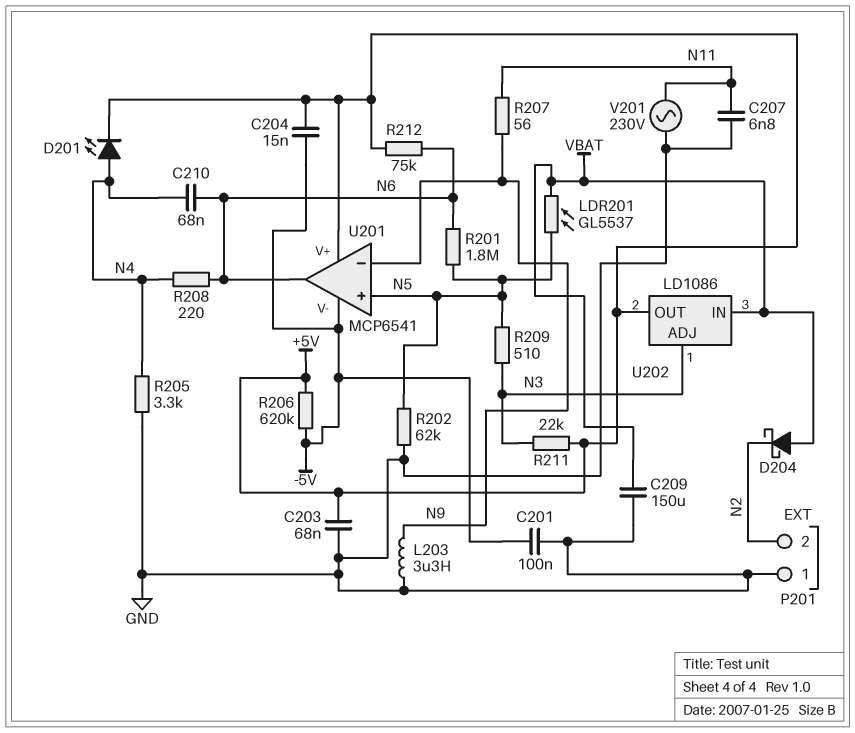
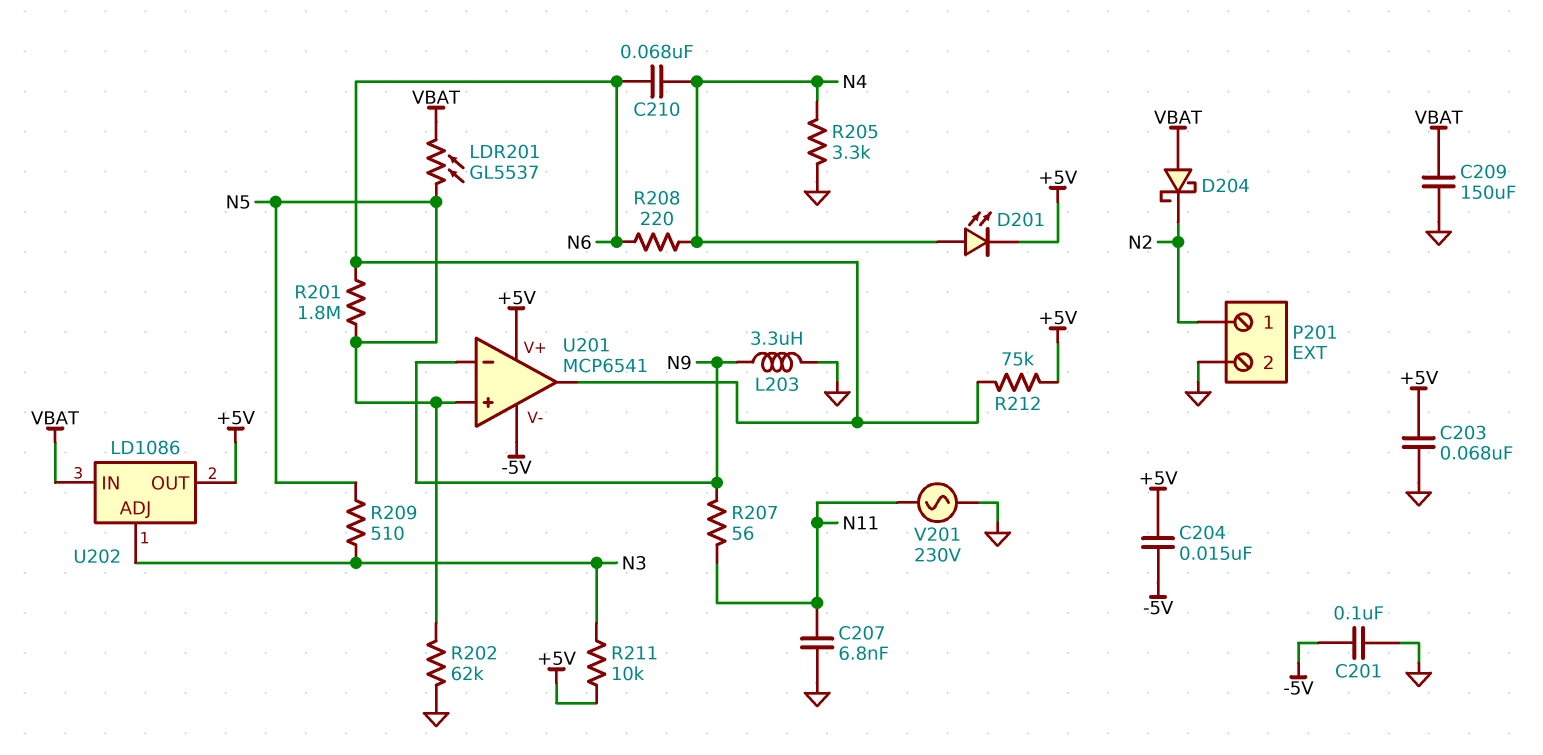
P201 pin 1: GND -> N2
P201 pin 2: N2 -> GND
R206: 620k (+5V, -5V) -> none
R211: 22k (+5V, N3) -> 10k (+5V, N3)

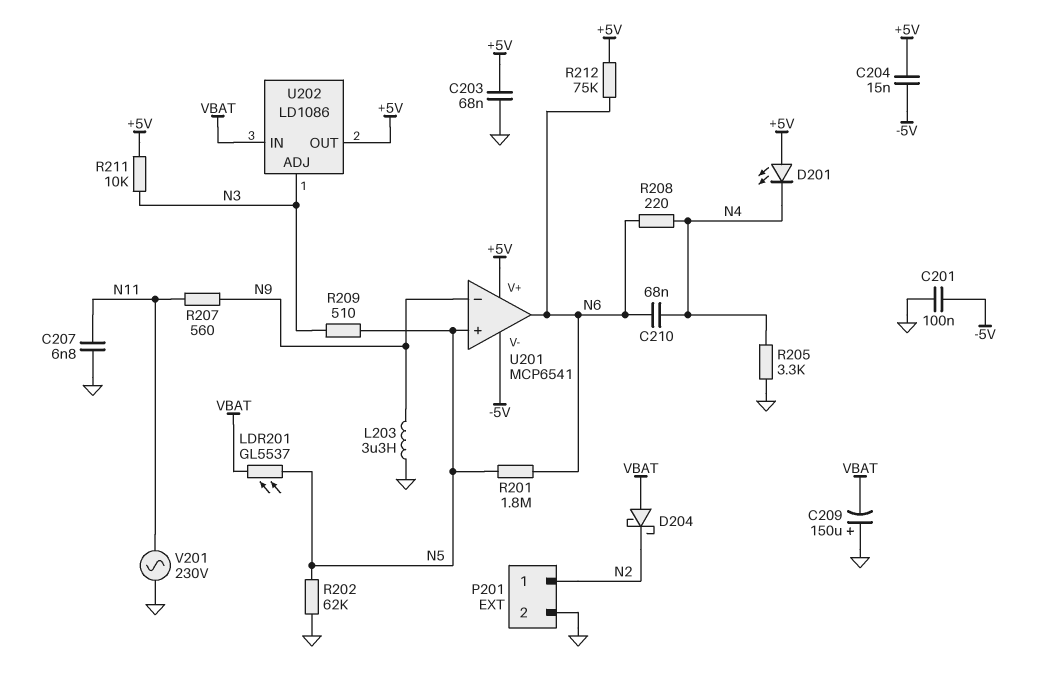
C209: 150uF (GND, VBAT) -> 150uF (plus GND, minus VBAT)
D201: LED (A N4, K +5V) -> LED (A +5V, K N4)
R207: 56 (N9, N11) -> 560 (N9, N11)

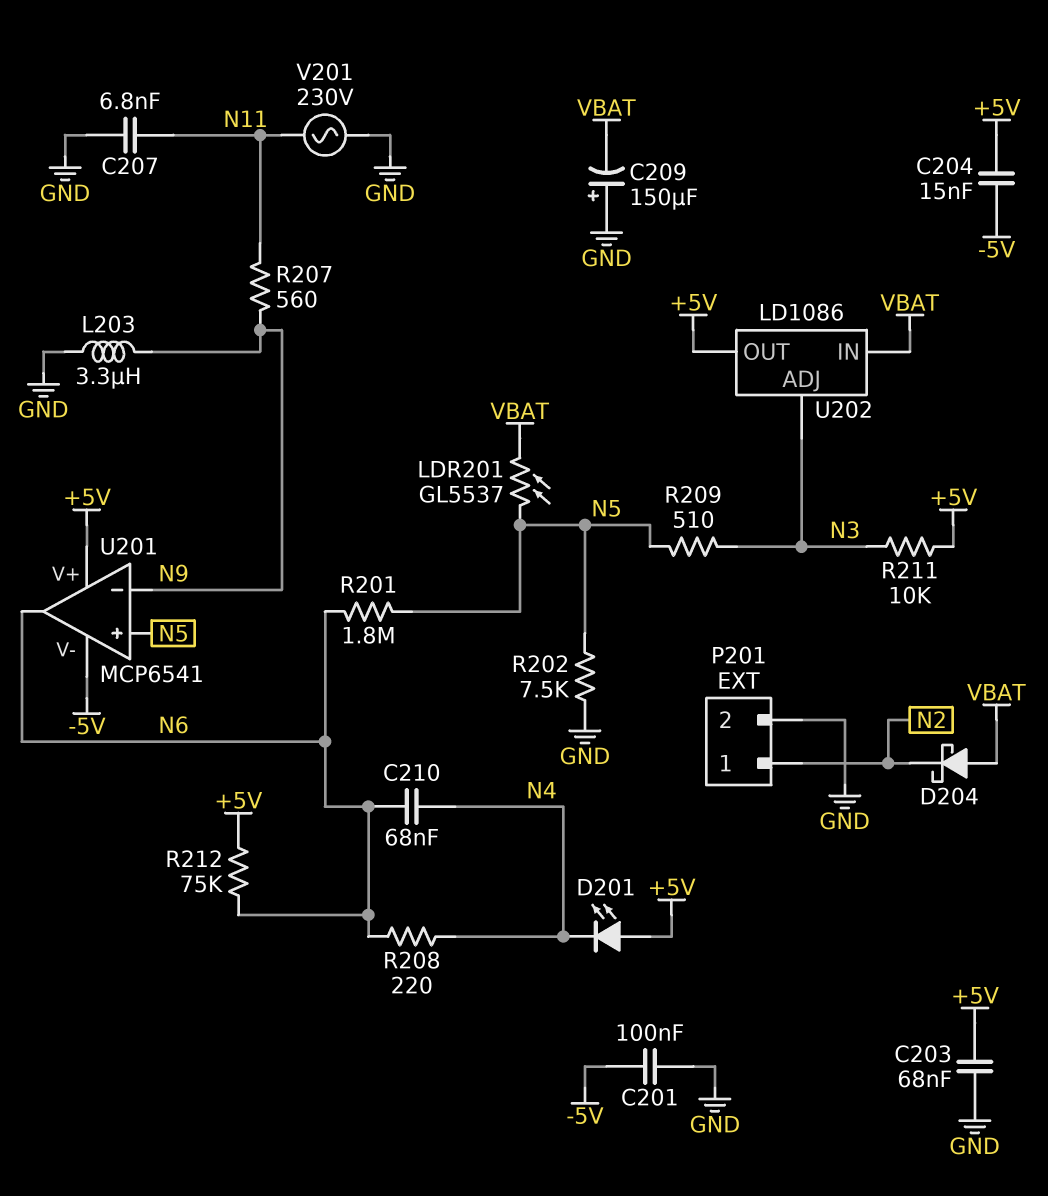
R202: 62k (GND, N5) -> 7.5k (GND, N5)
R205: 3.3k (GND, N4) -> none

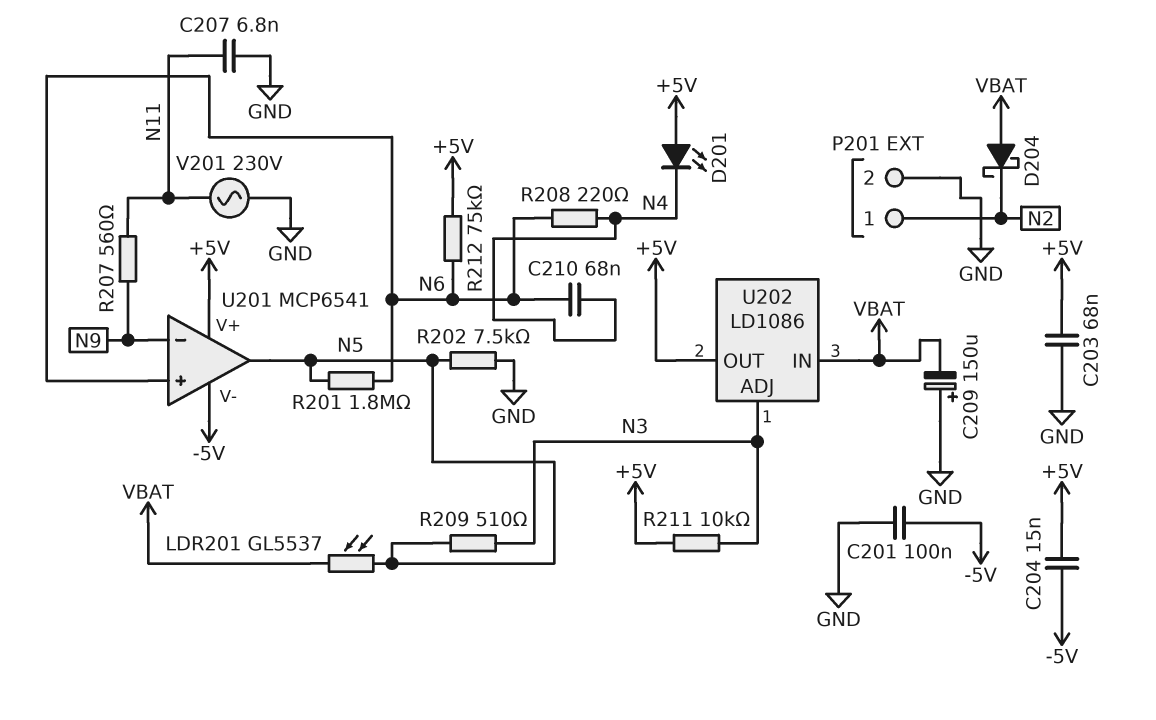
L203: 3.3uH (GND, N9) -> none
U201 pin in+: N5 -> N6
U201 pin out: N6 -> N5

